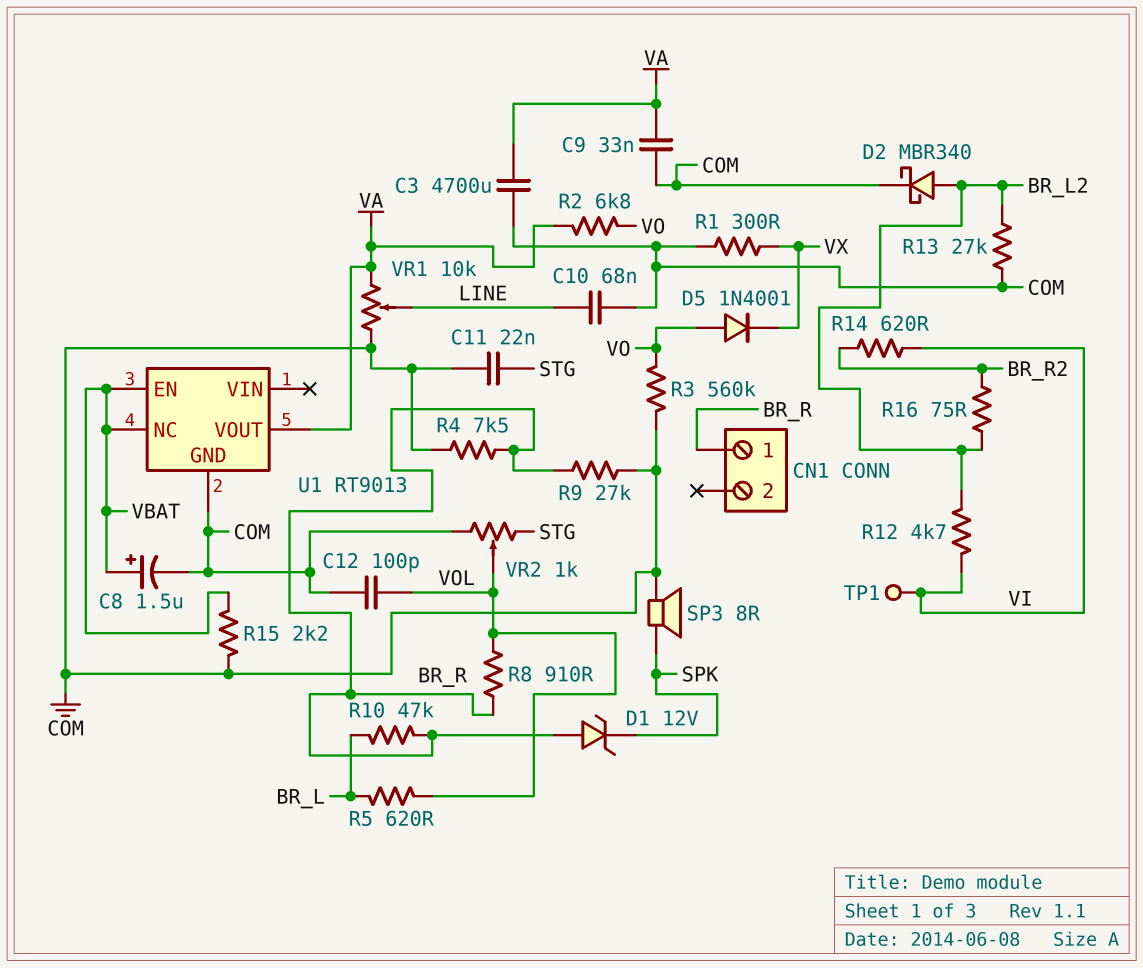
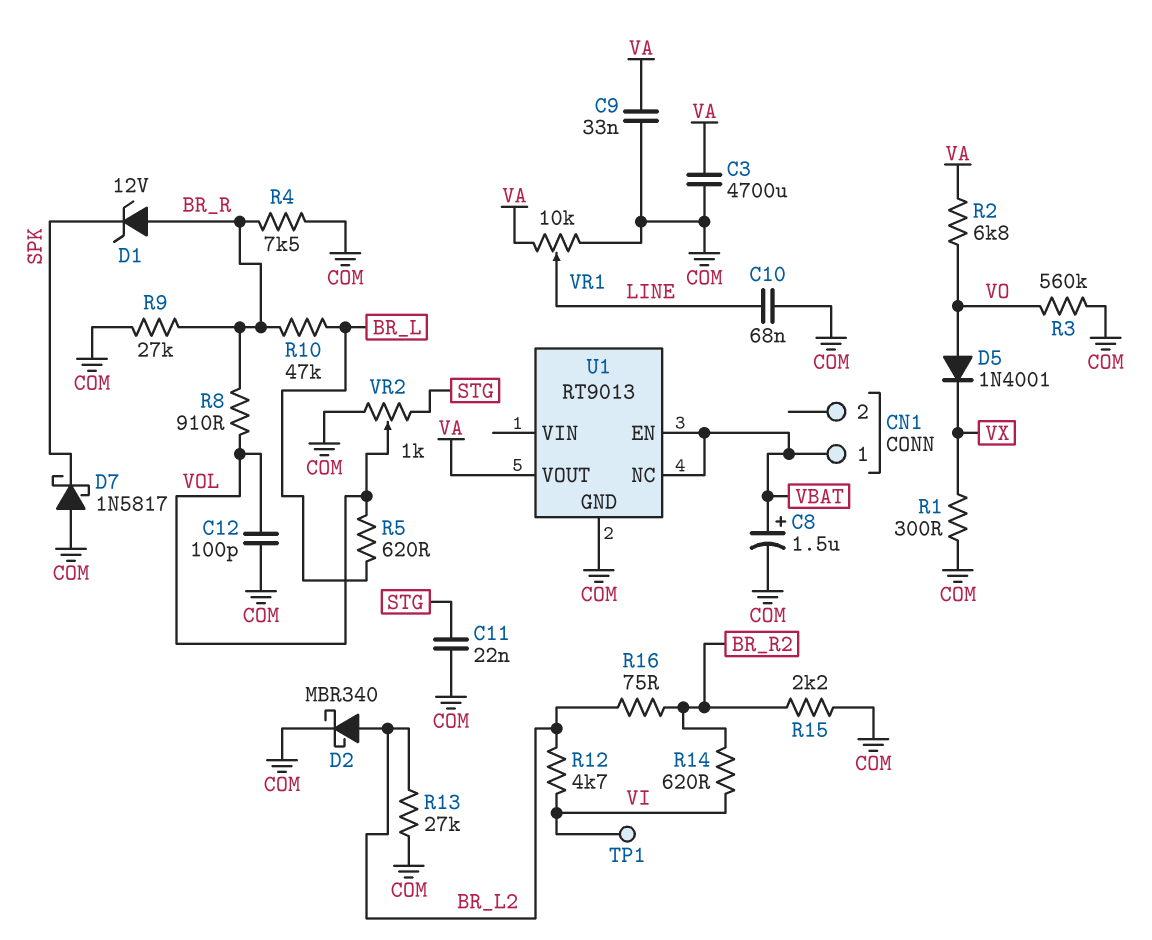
CN1 pin 1: BR_R -> VBAT
D7: none -> schottky 1N5817 (A COM, K SPK)
R15: 2.2k (COM, VBAT) -> 2.2k (BR_R2, COM)
SP3: speaker 8R (COM, SPK) -> none

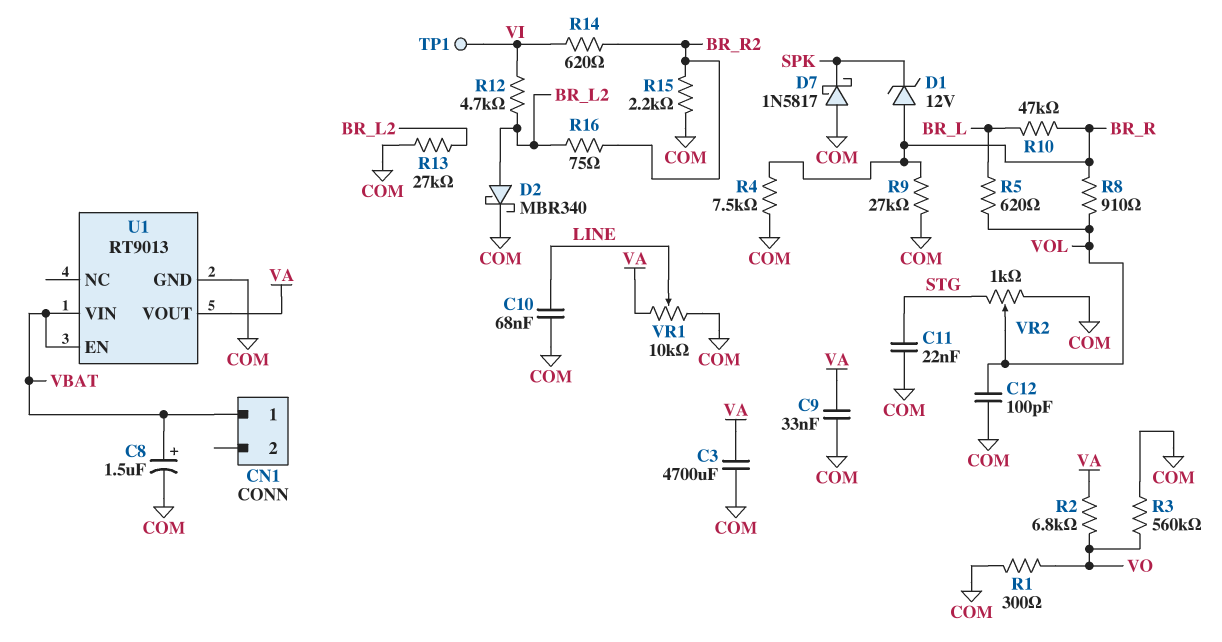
D5: diode 1N4001 (A VO, K VX) -> none
R1: 300 (COM, VX) -> 300 (COM, VO)
U1 pin NC: VBAT -> none
U1 pin VIN: none -> VBAT

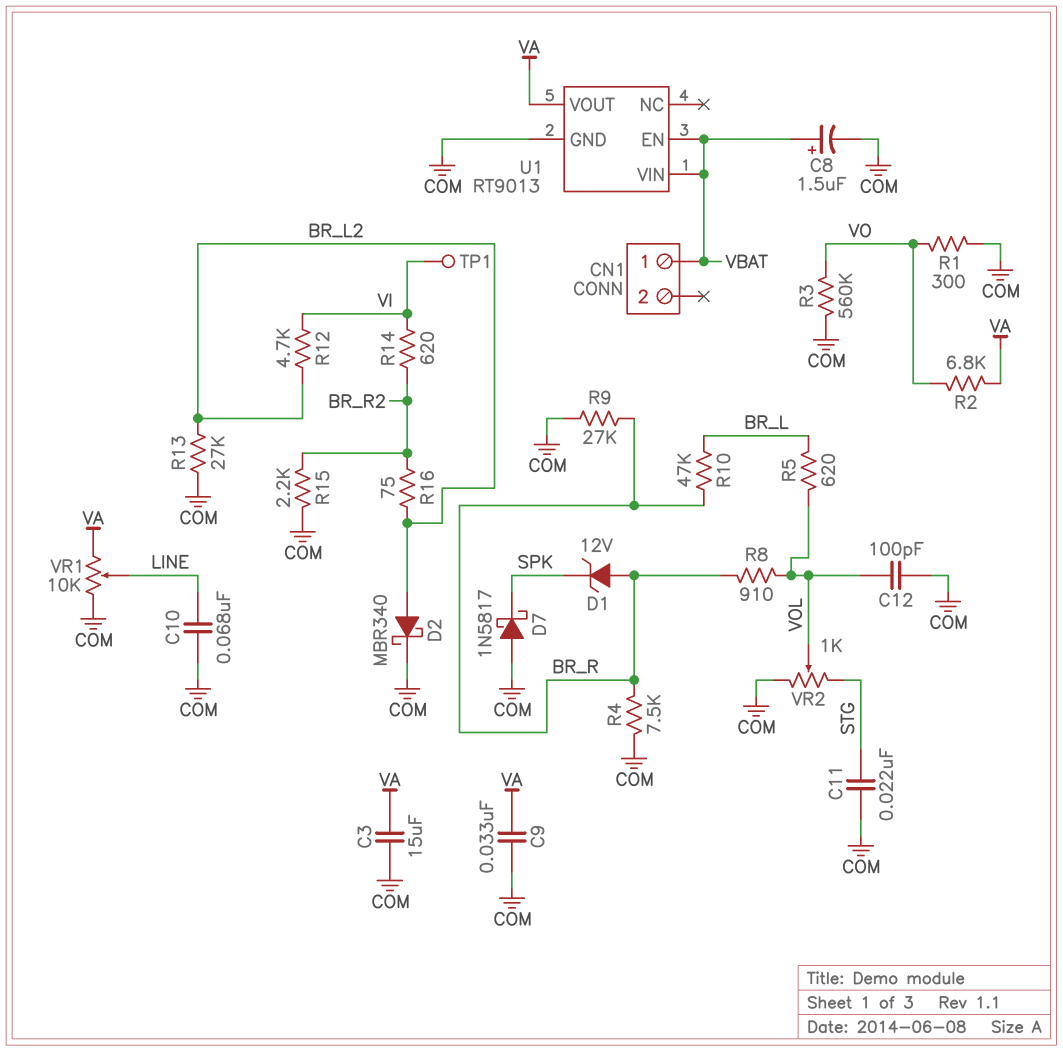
C3: 4700uF (COM, VA) -> 15uF (COM, VA)

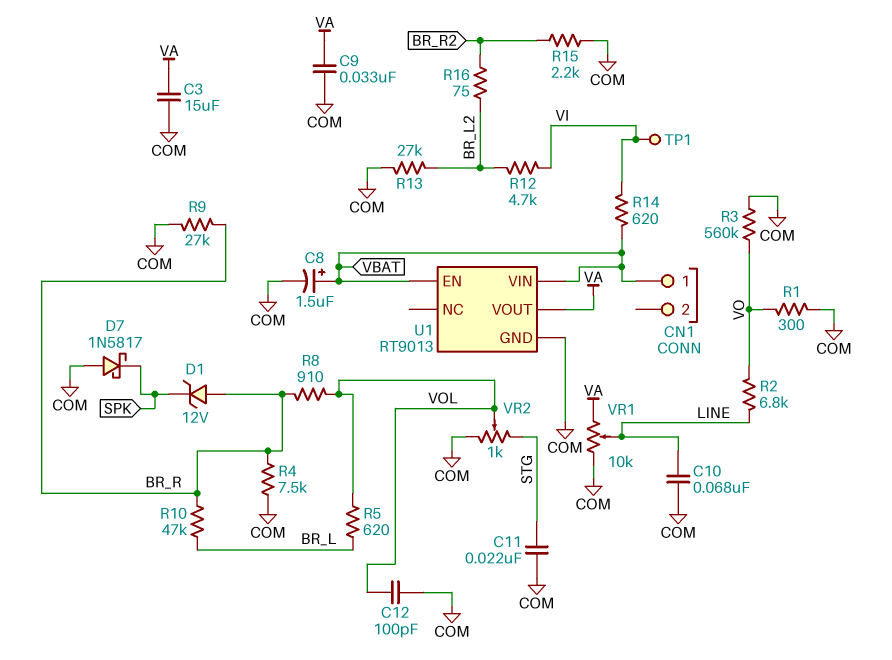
D2: schottky MBR340 (A BR_L2, K COM) -> none
R2: 6.8k (VA, VO) -> 6.8k (LINE, VO)
R14: 620 (BR_R2, VI) -> 620 (VBAT, VI)

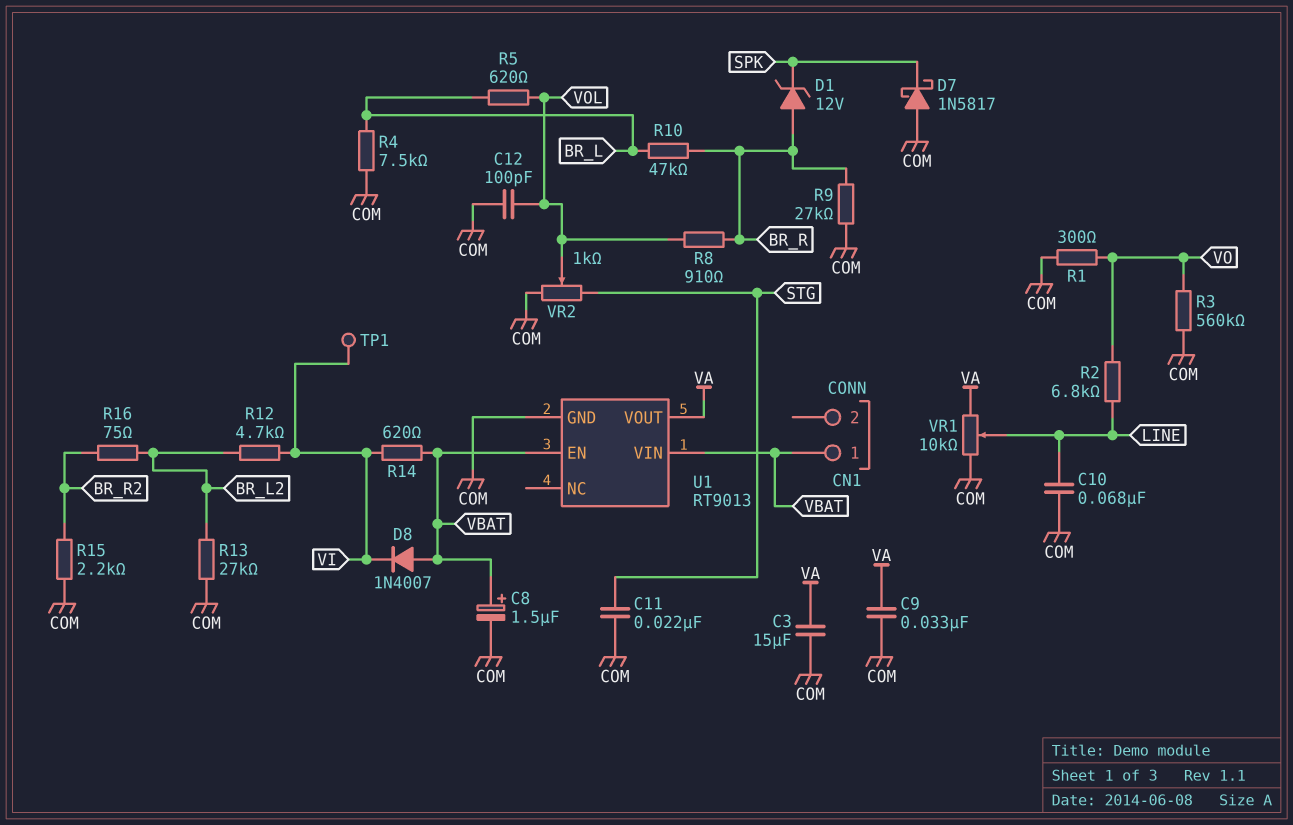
D8: none -> diode 1N4007 (A VBAT, K VI)
R4: 7.5k (BR_R, COM) -> 7.5k (BR_L, COM)

